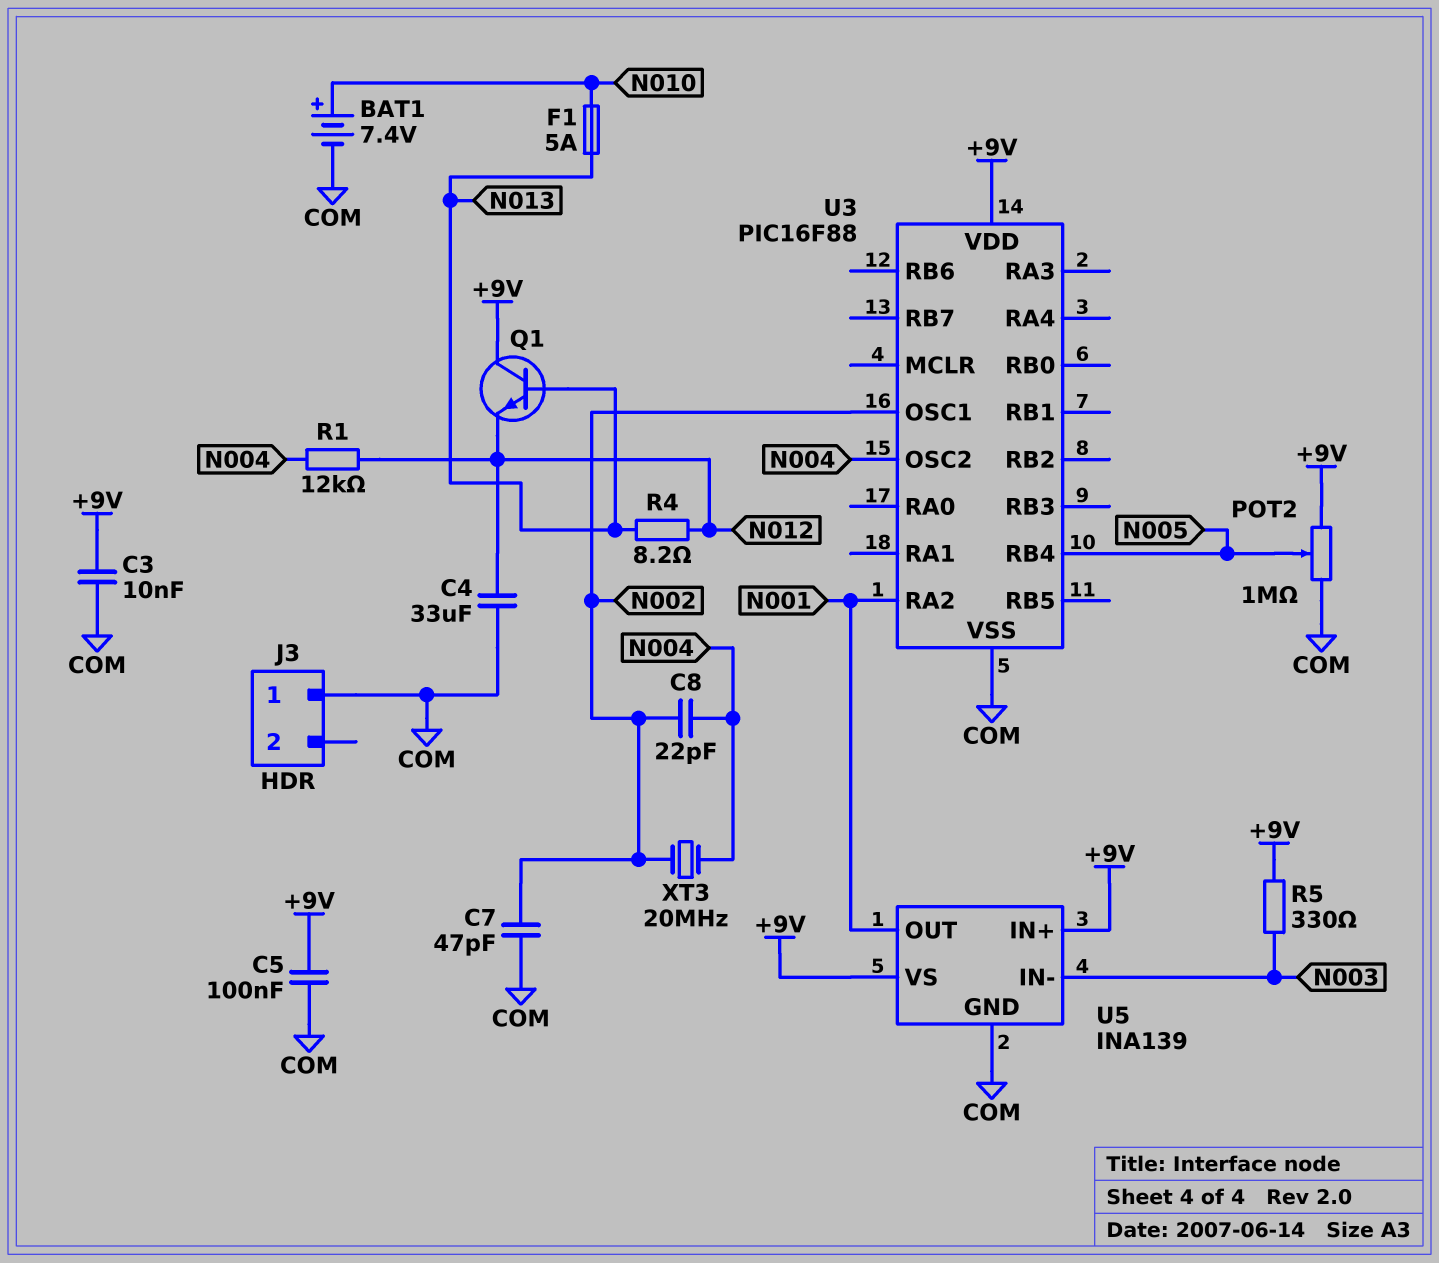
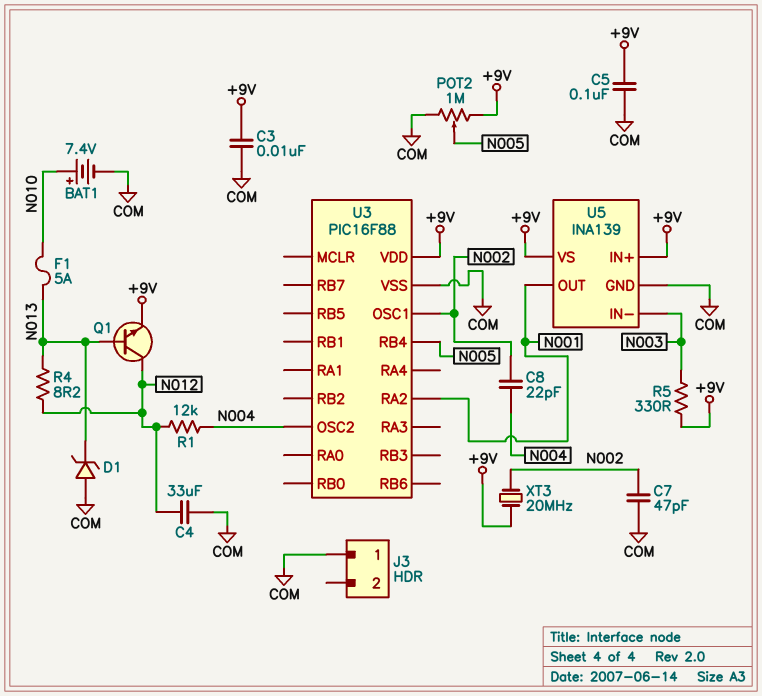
D1: none -> zener (A COM, K N013)
Q1: NPN (B N013, C +9V, E N012) -> NPN (B N013, C N012, E +9V)
XT3: 20MHz (N002, N004) -> 20MHz (+9V, N002)

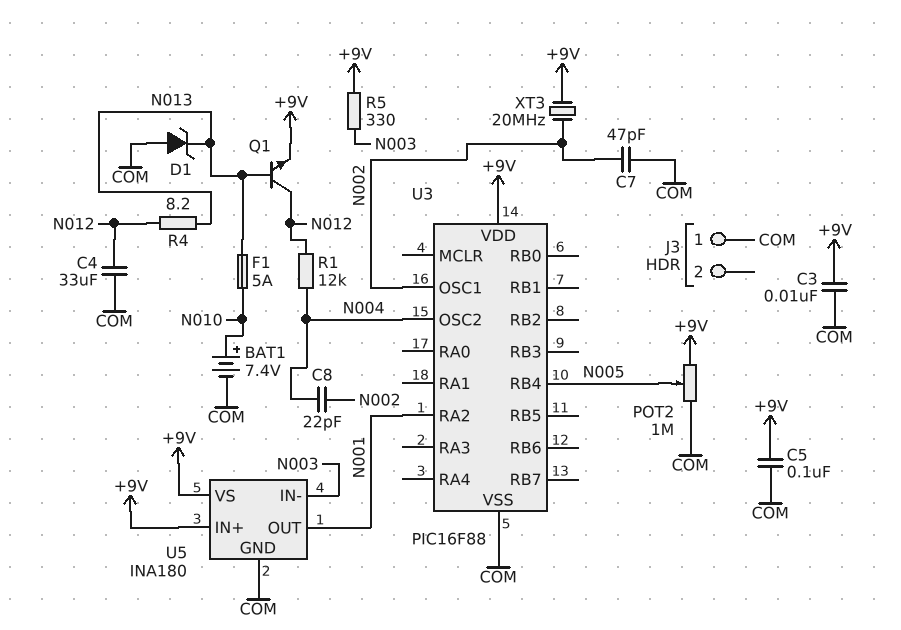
U5: INA139 -> INA180

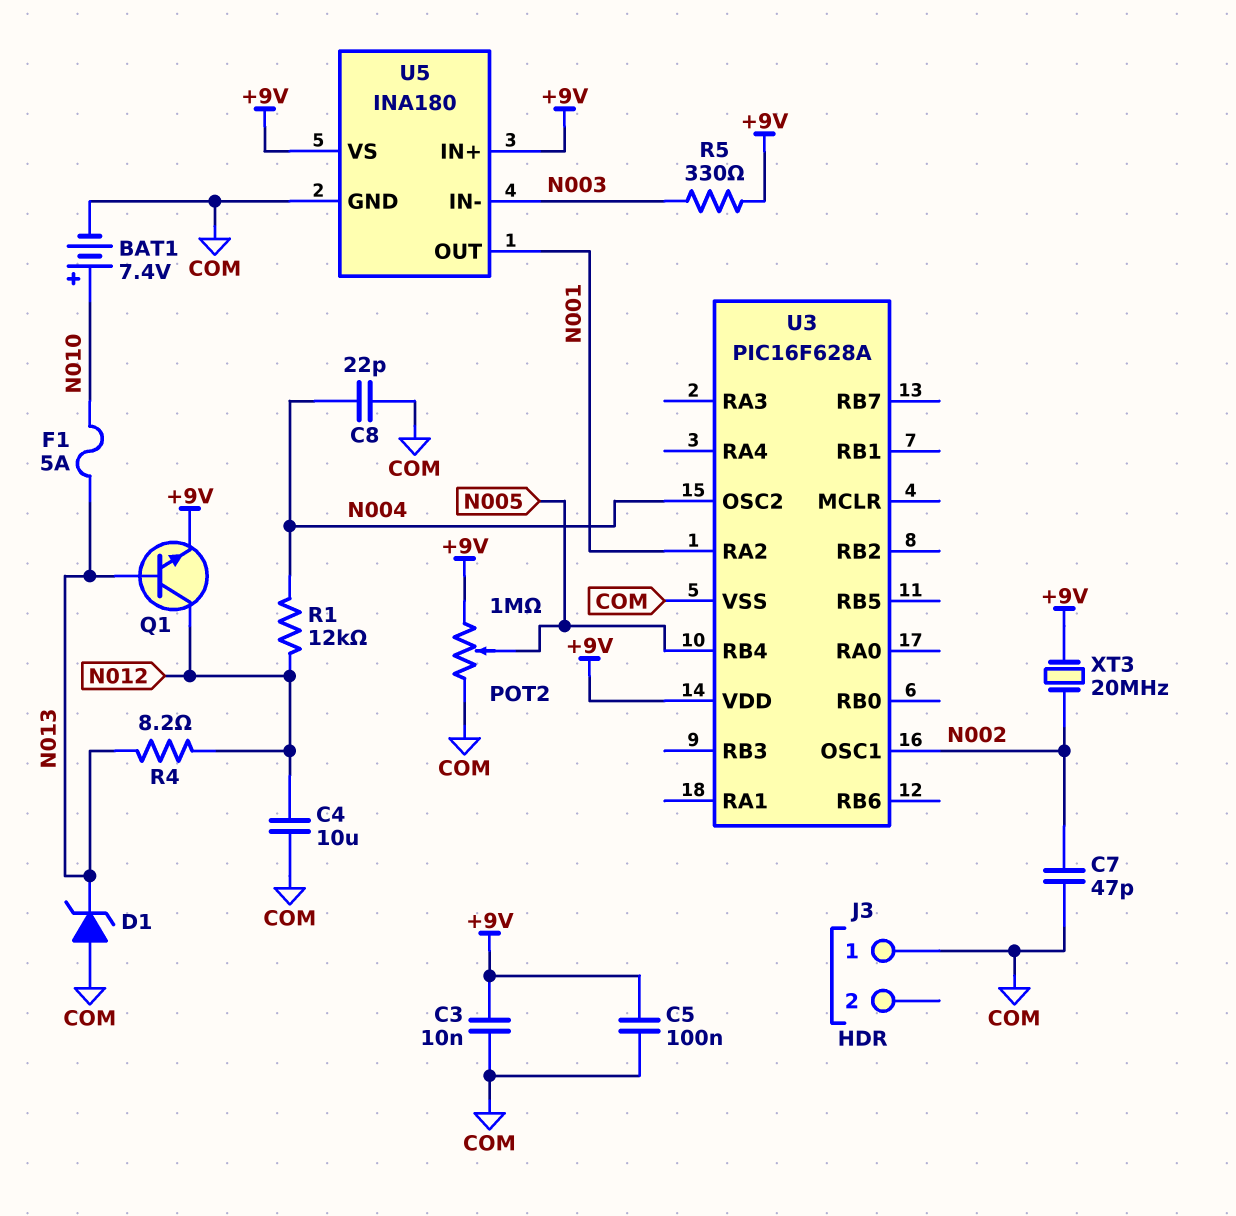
C4: 33uF (COM, N012) -> 10uF (COM, N012)
C8: 22pF (N002, N004) -> 22pF (COM, N004)
U3: PIC16F88 -> PIC16F628A

